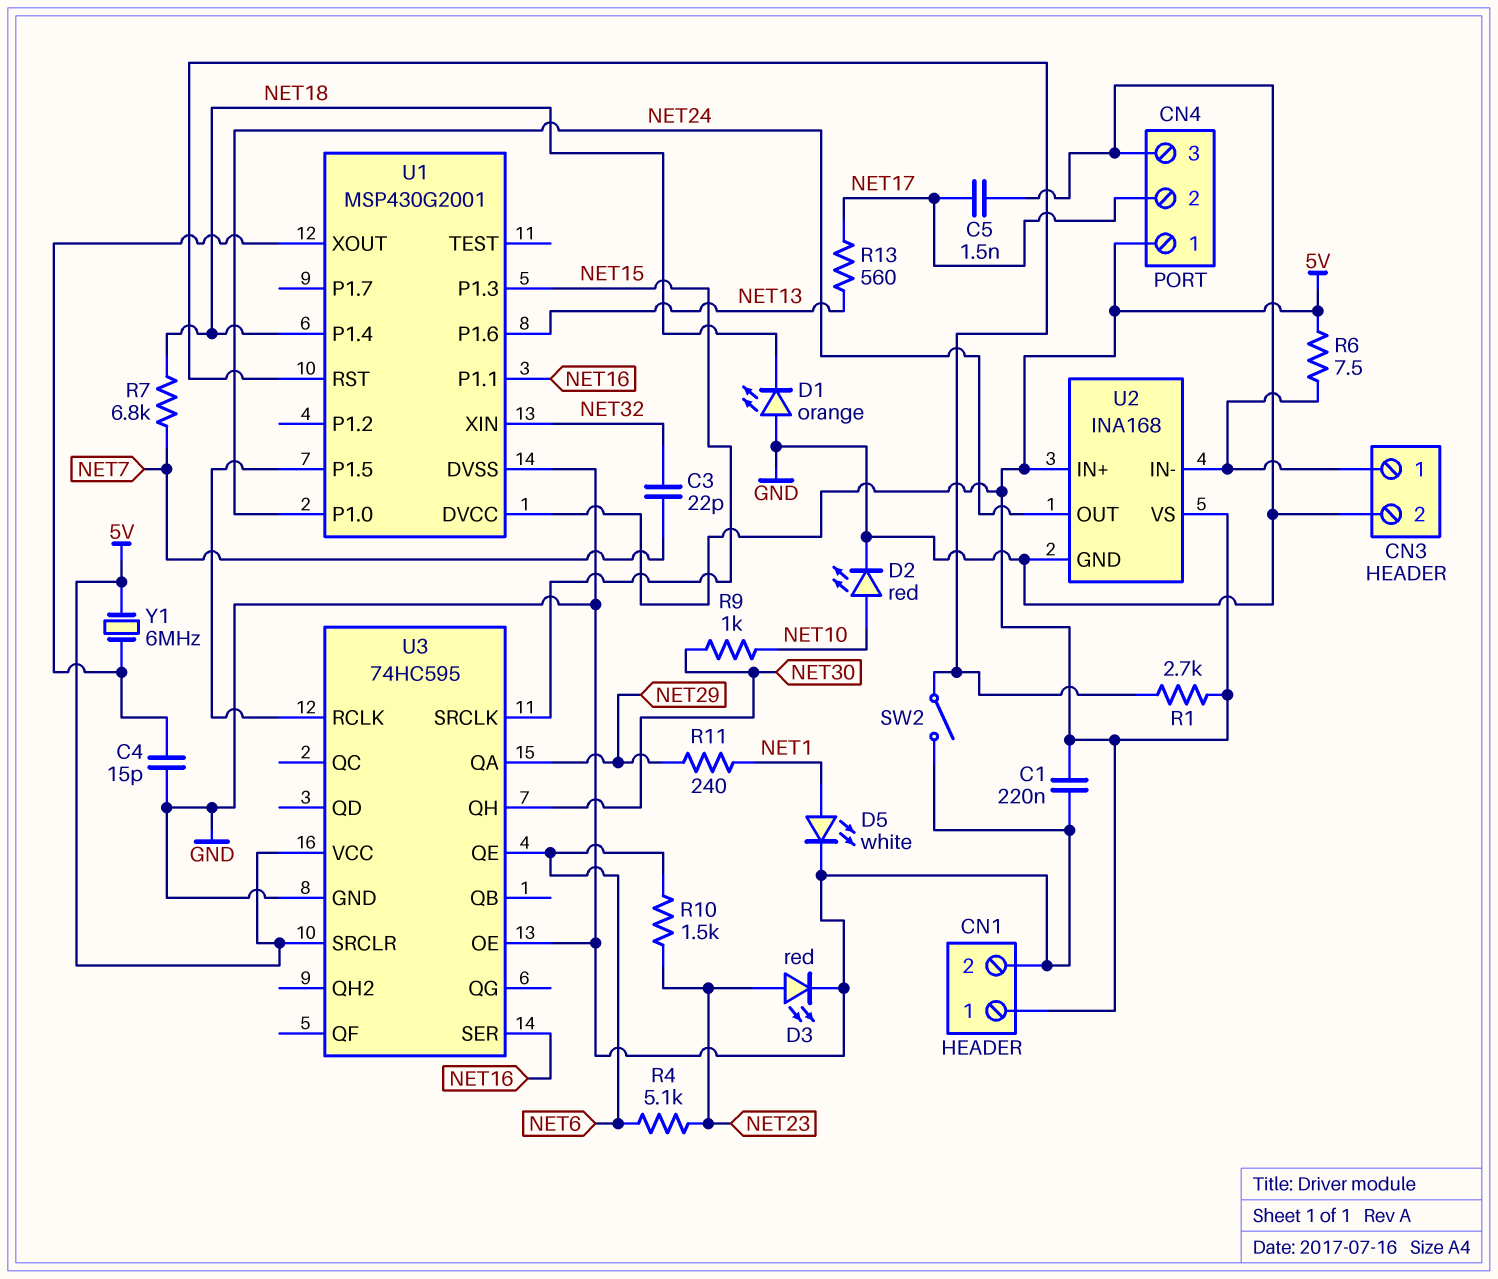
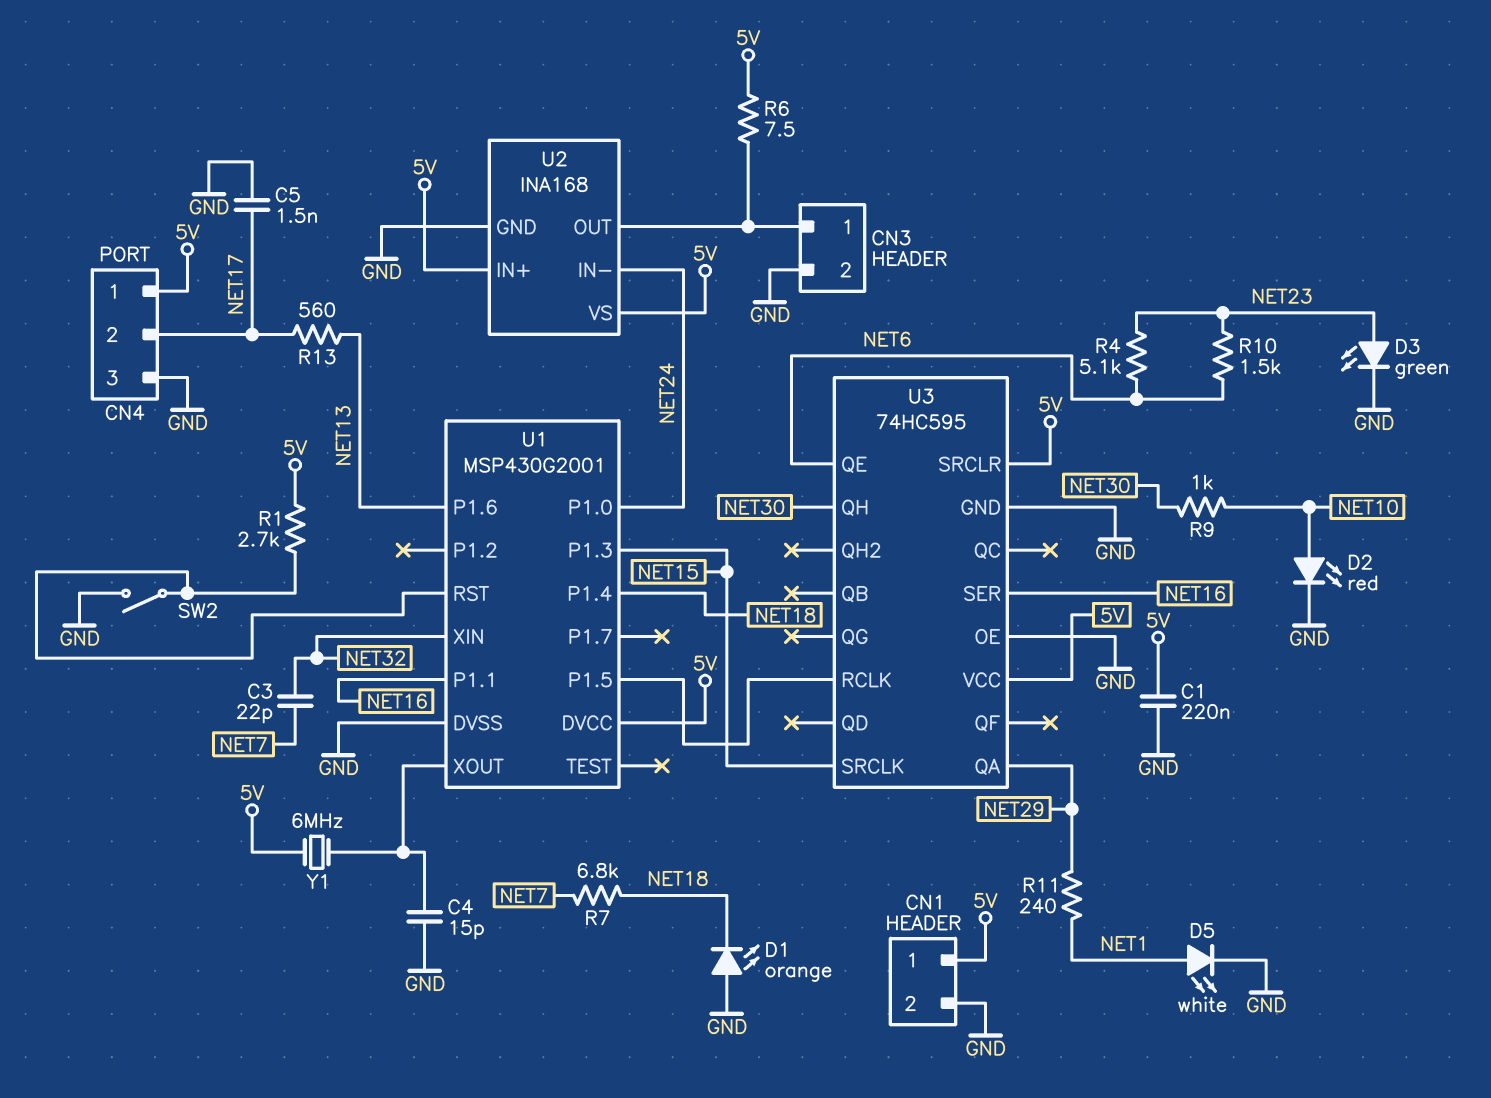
D3: LED red (A NET23, K GND) -> LED green (A NET23, K GND)
U2 pin IN-: CN3/1 -> NET24
U2 pin OUT: NET24 -> CN3/1

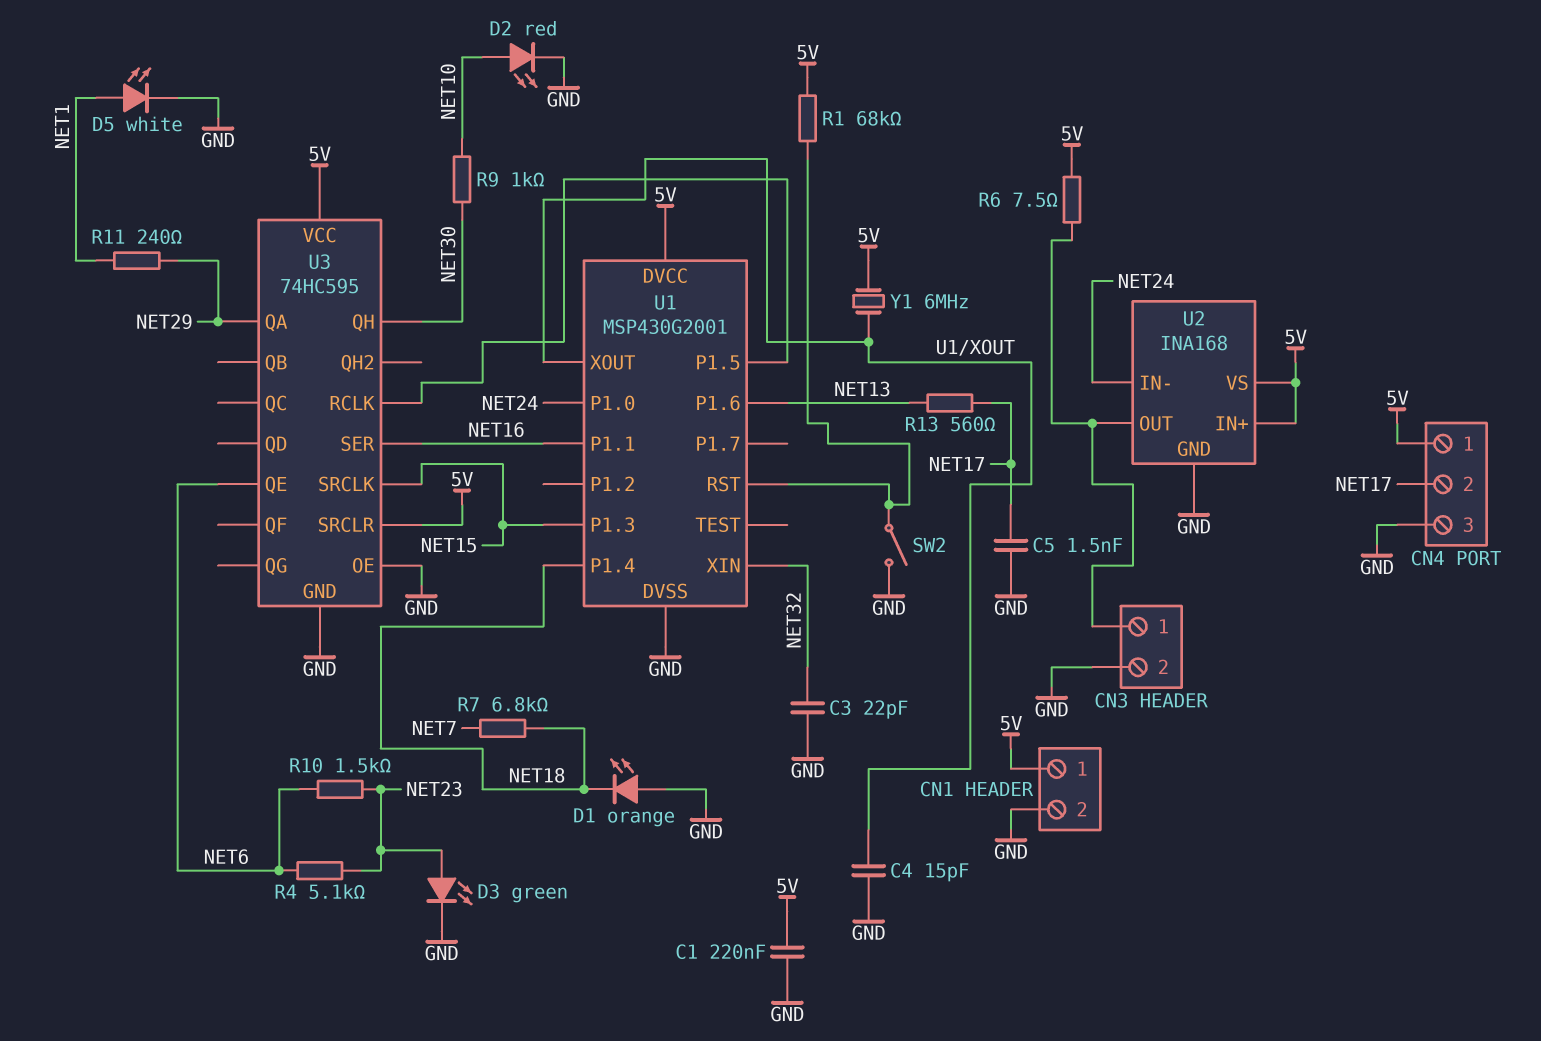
C3: 22pF (NET7, NET32) -> 22pF (GND, NET32)
R1: 2.7k (5V, U1/RST) -> 68k (5V, U1/RST)

